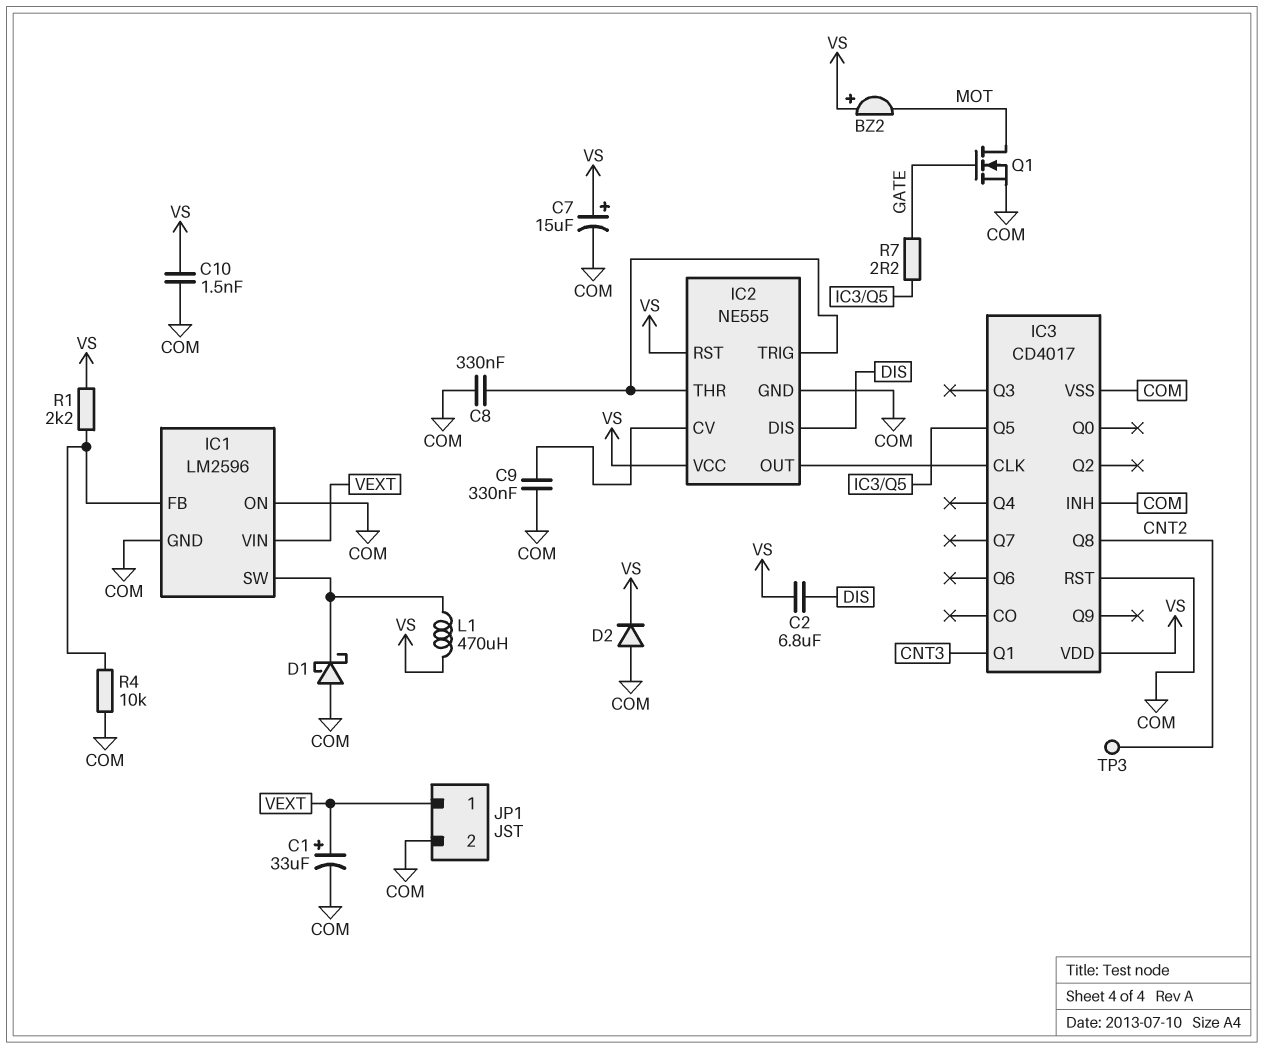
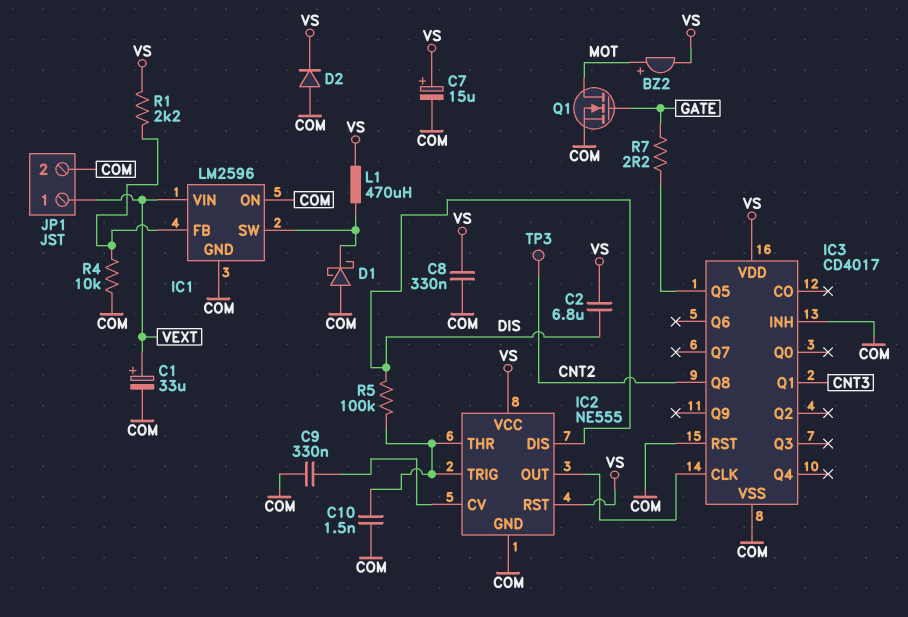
BZ2: buzzer (plus VS, minus MOT) -> buzzer (plus MOT, minus VS)
C8: 330nF (COM, IC2/THR) -> 330nF (COM, VS)
C10: 1.5nF (COM, VS) -> 1.5nF (COM, IC2/THR)
R5: none -> 100k (DIS, IC2/THR)

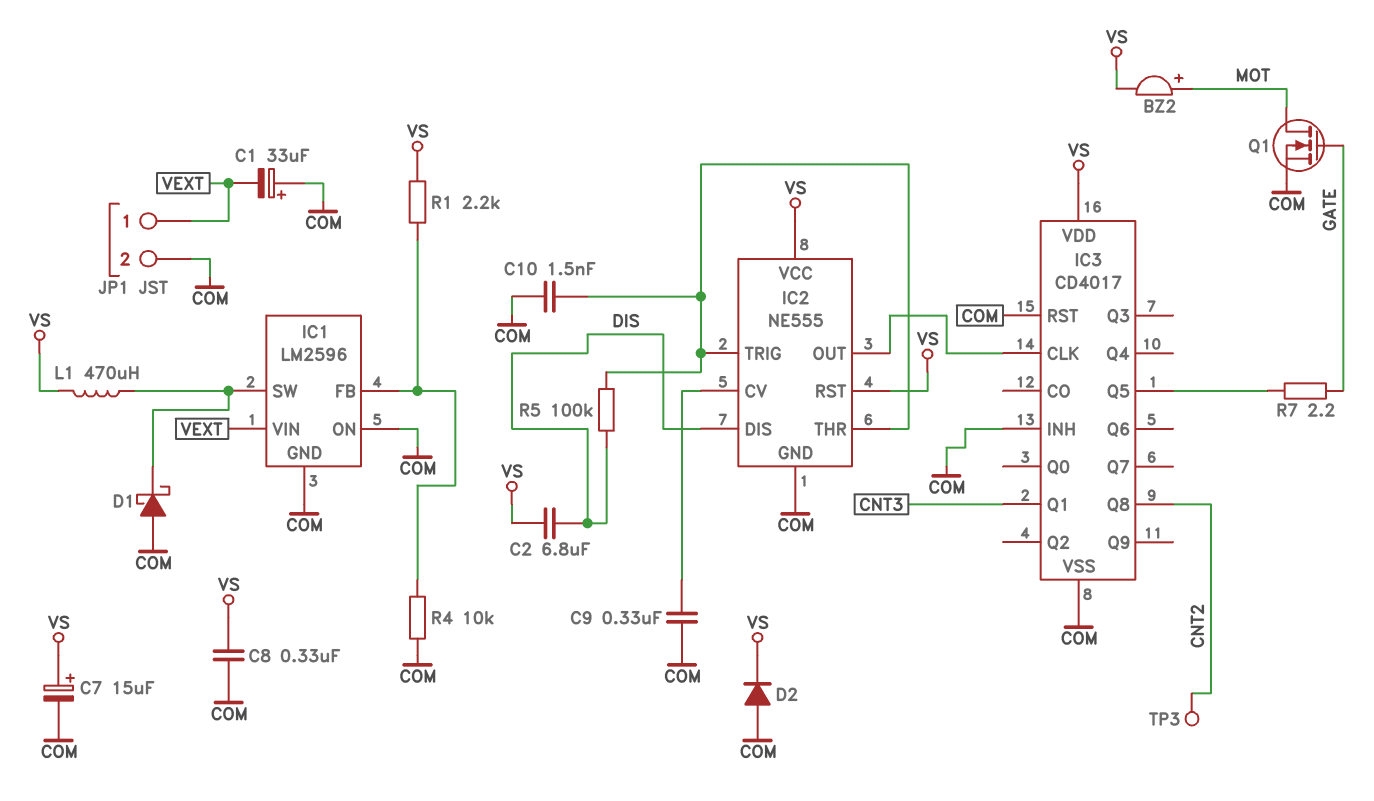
C1: 33uF (plus VEXT, minus COM) -> 33uF (plus COM, minus VEXT)

